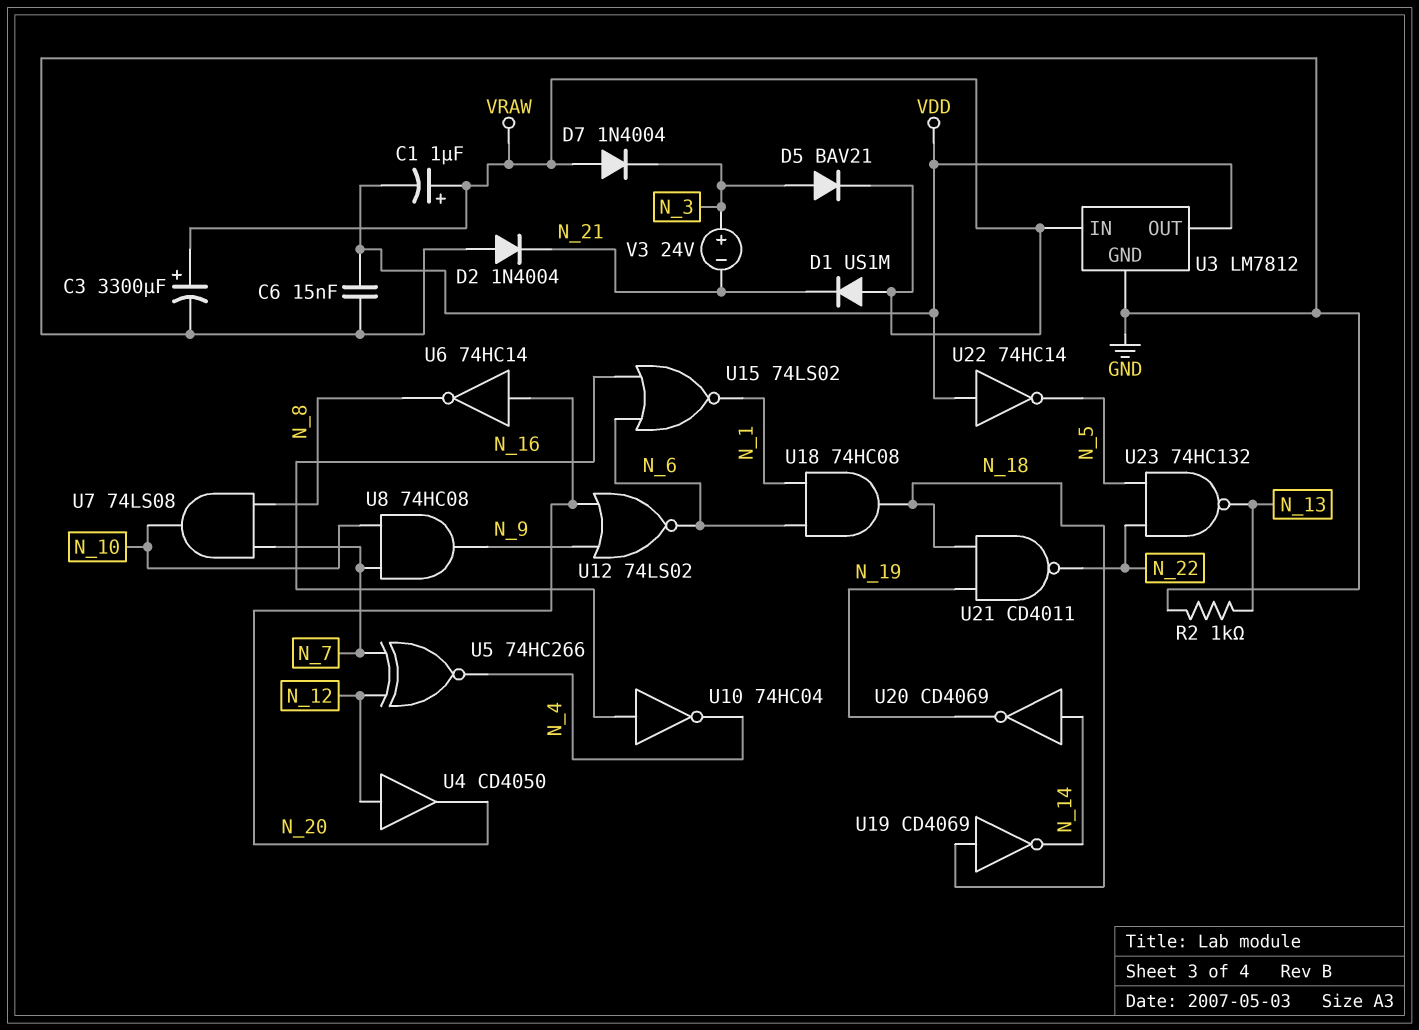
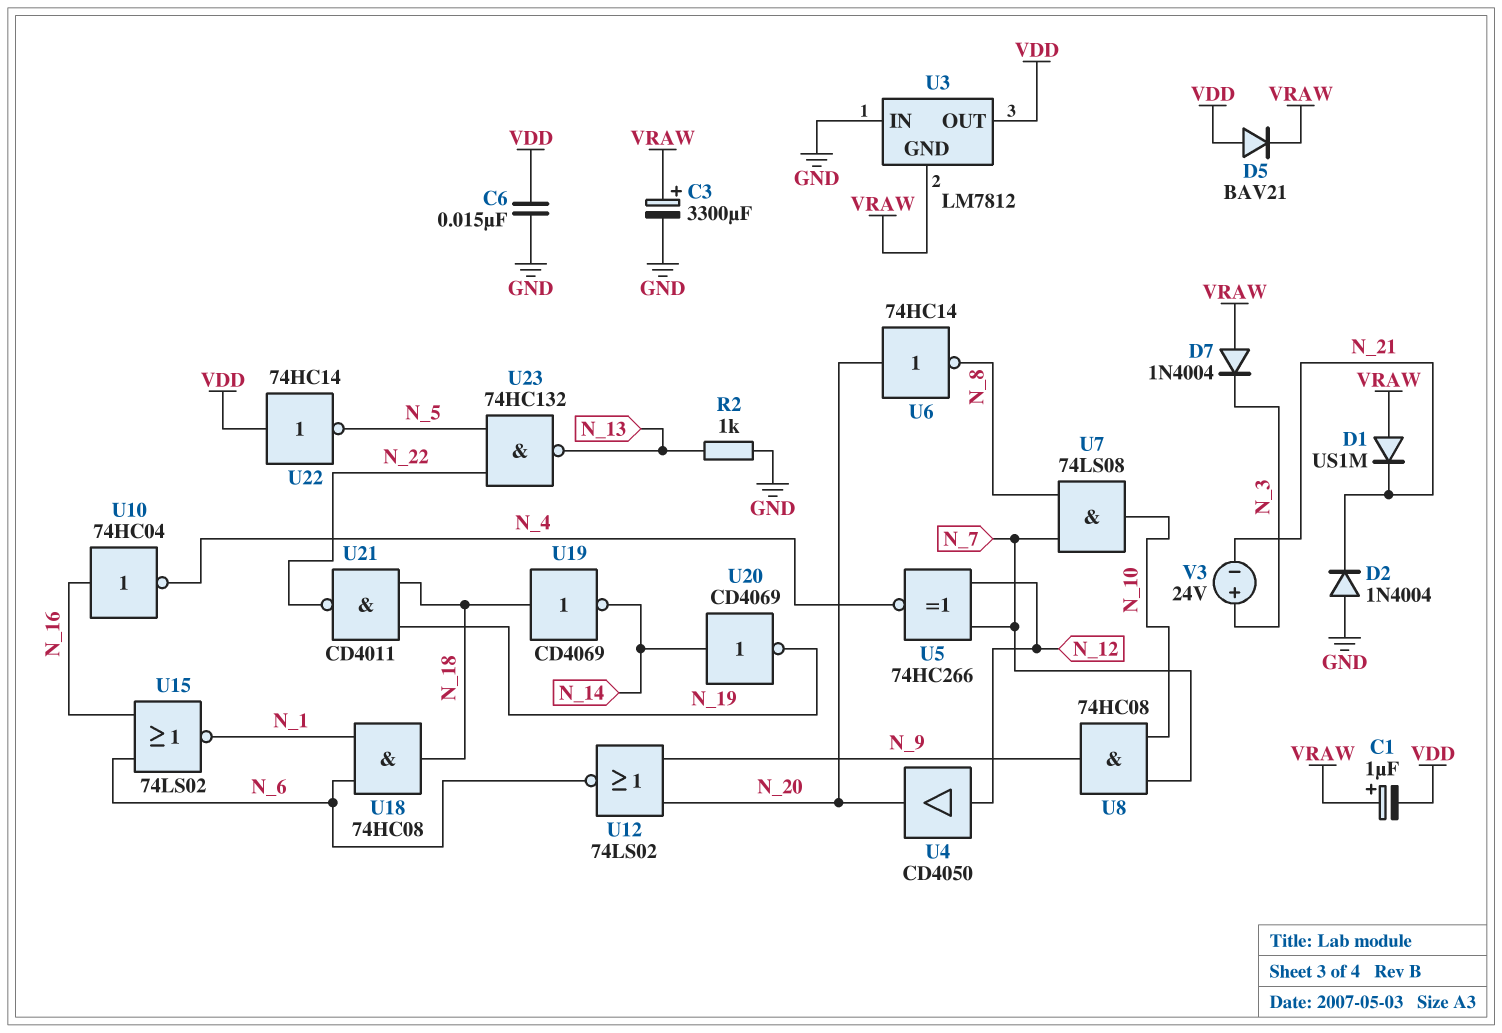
D5: diode BAV21 (A N_3, K VRAW) -> diode BAV21 (A VDD, K VRAW)
U3 pin GND: GND -> VRAW
U3 pin IN: VRAW -> GND

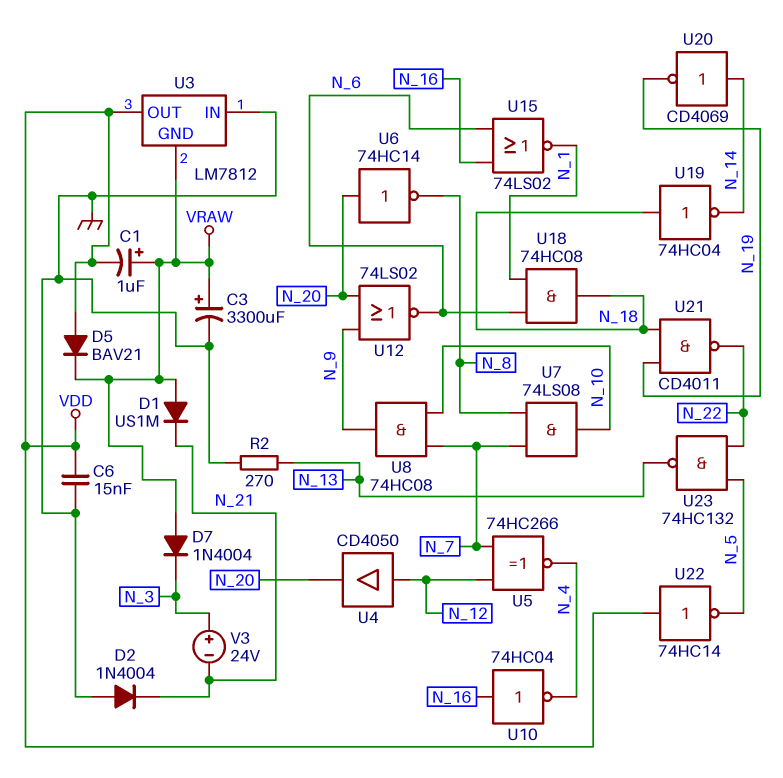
R2: 1k (GND, N_13) -> 270 (GND, N_13)
U19: NOT CD4069 (in N_18, out N_14) -> NOT 74HC04 (in N_18, out N_14)

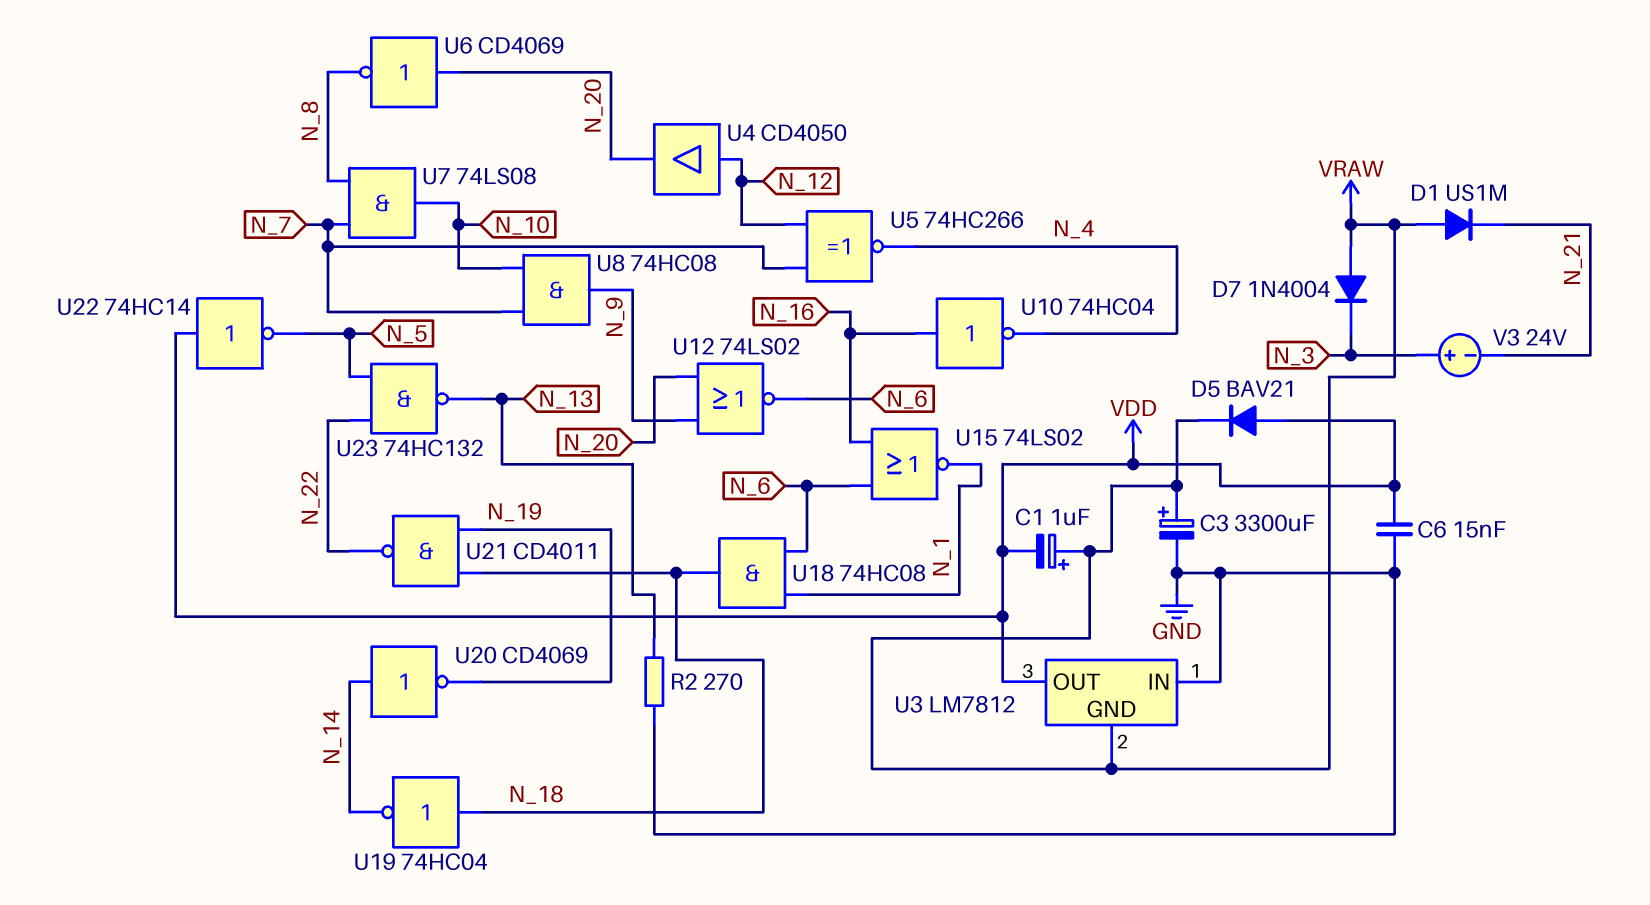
D2: diode 1N4004 (A GND, K N_21) -> none
U6: NOT 74HC14 (in N_20, out N_8) -> NOT CD4069 (in N_20, out N_8)

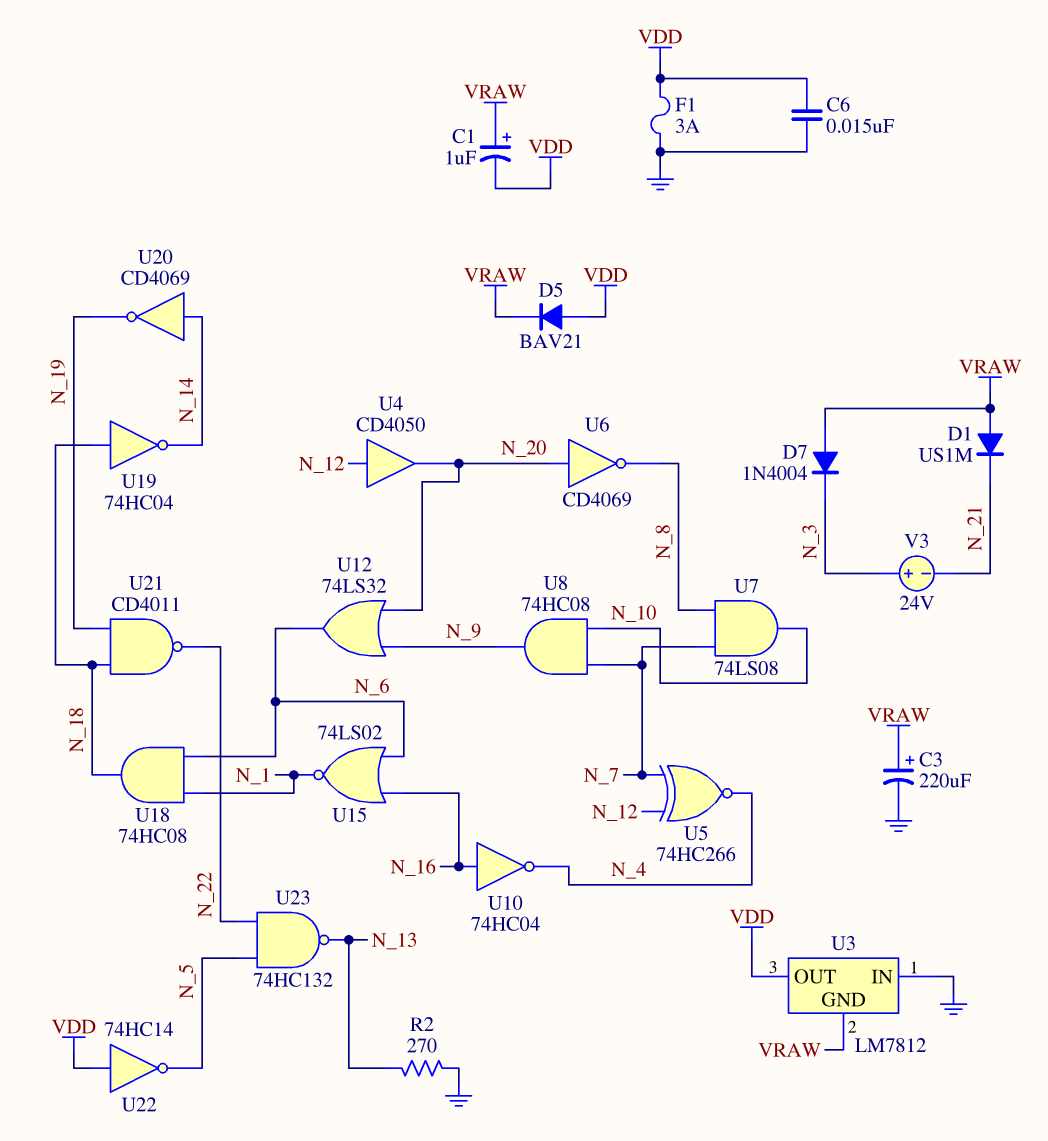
C3: 3300uF (plus VRAW, minus GND) -> 220uF (plus VRAW, minus GND)
F1: none -> 3A (GND, VDD)
U12: NOR 74LS02 (in N_9, in N_20, out N_6) -> OR 74LS32 (in N_9, in N_20, out N_6)

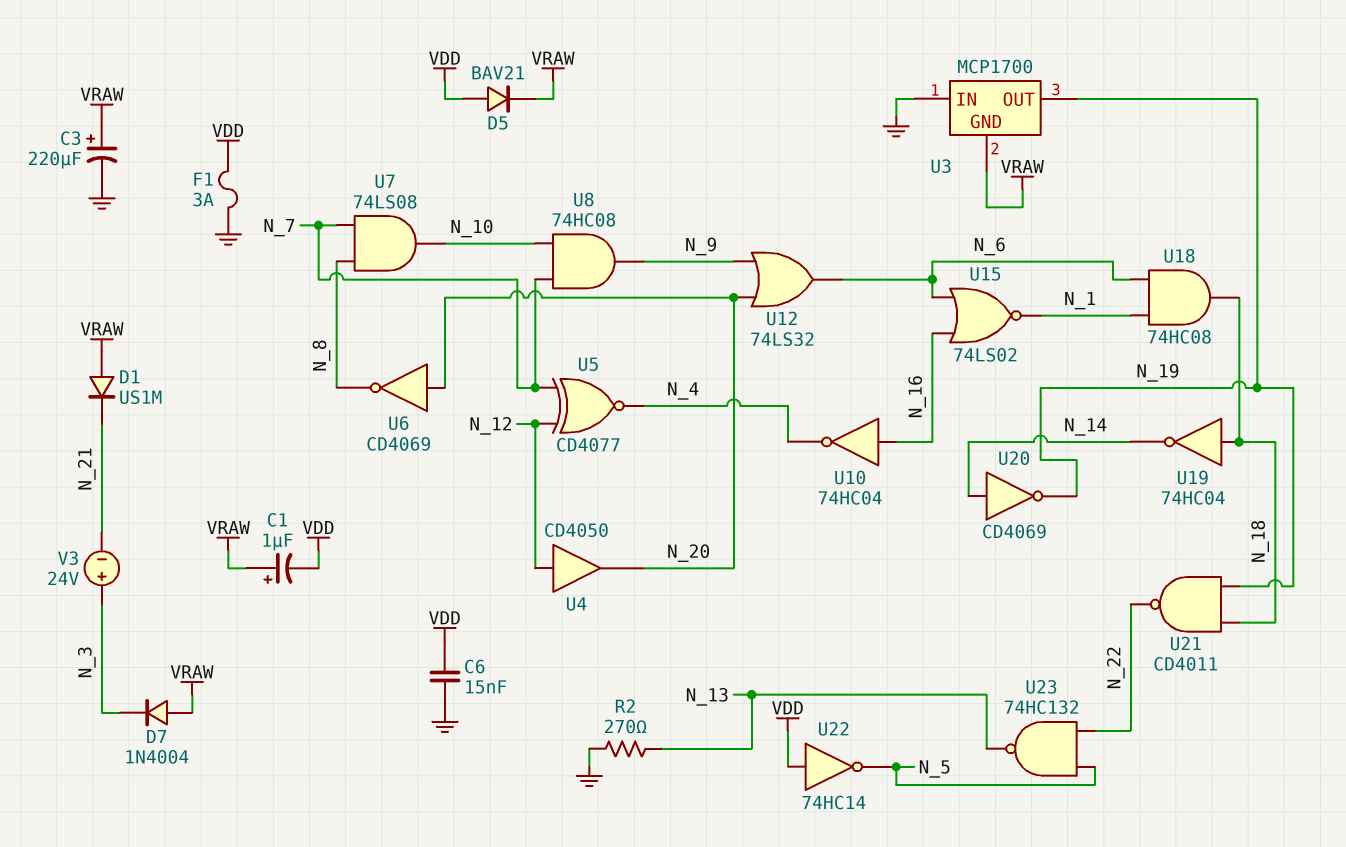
U3: LM7812 -> MCP1700
U3 pin OUT: VDD -> N_19
U5: XNOR 74HC266 (in N_7, in N_12, out N_4) -> XNOR CD4077 (in N_7, in N_12, out N_4)

